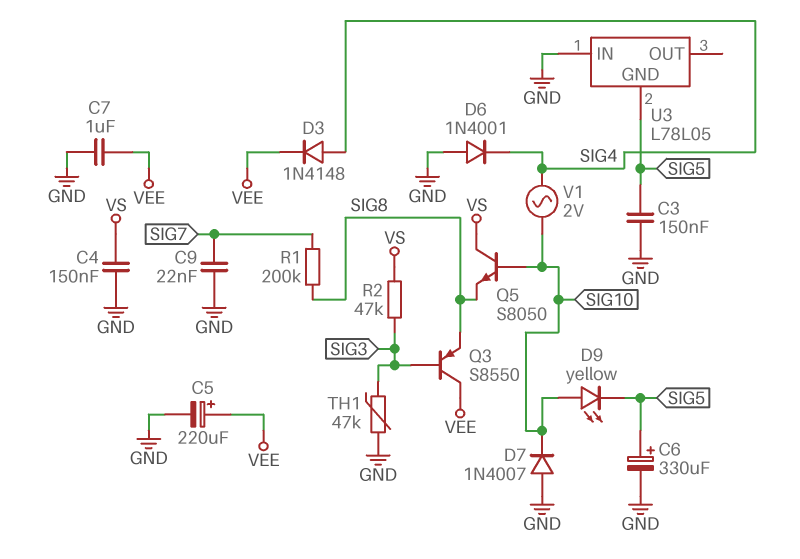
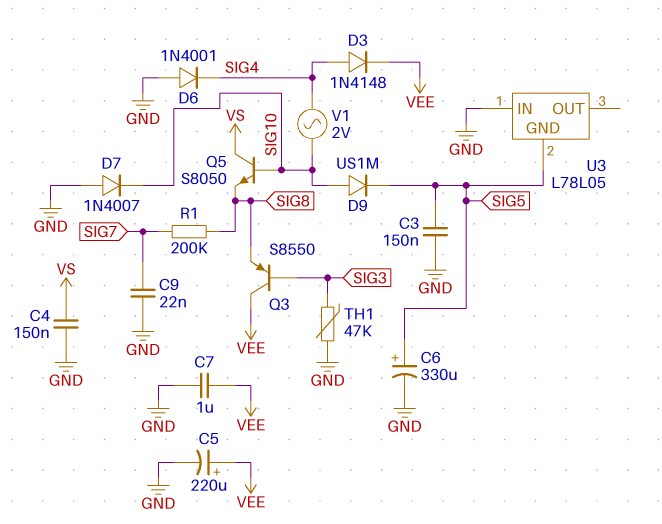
D9: LED yellow (A SIG10, K SIG5) -> diode US1M (A SIG10, K SIG5)
R2: 47k (SIG3, VS) -> none

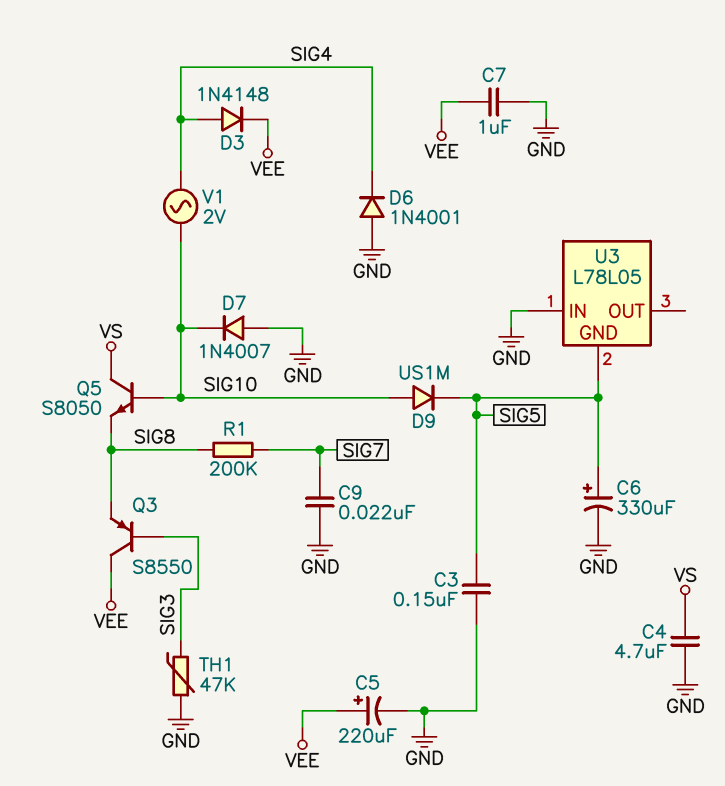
C4: 150nF (GND, VS) -> 4.7uF (GND, VS)

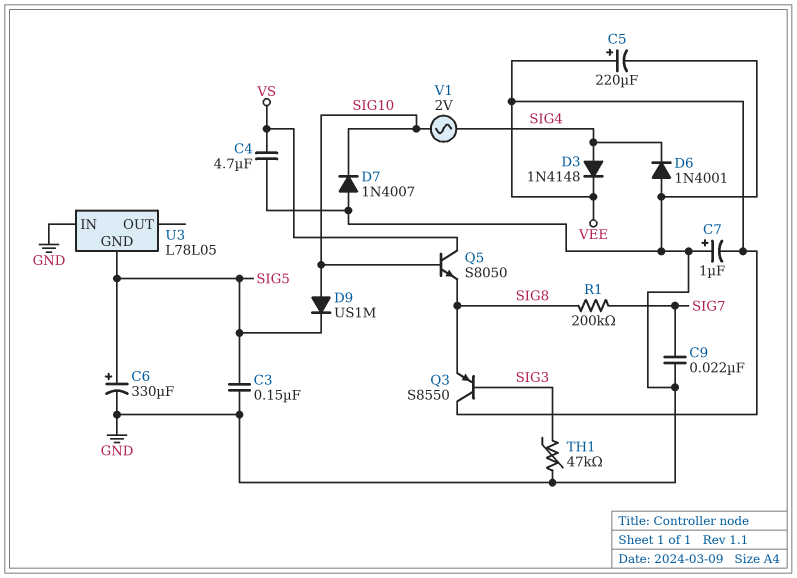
C7: 1uF (GND, VEE) -> 1uF (plus GND, minus VEE)

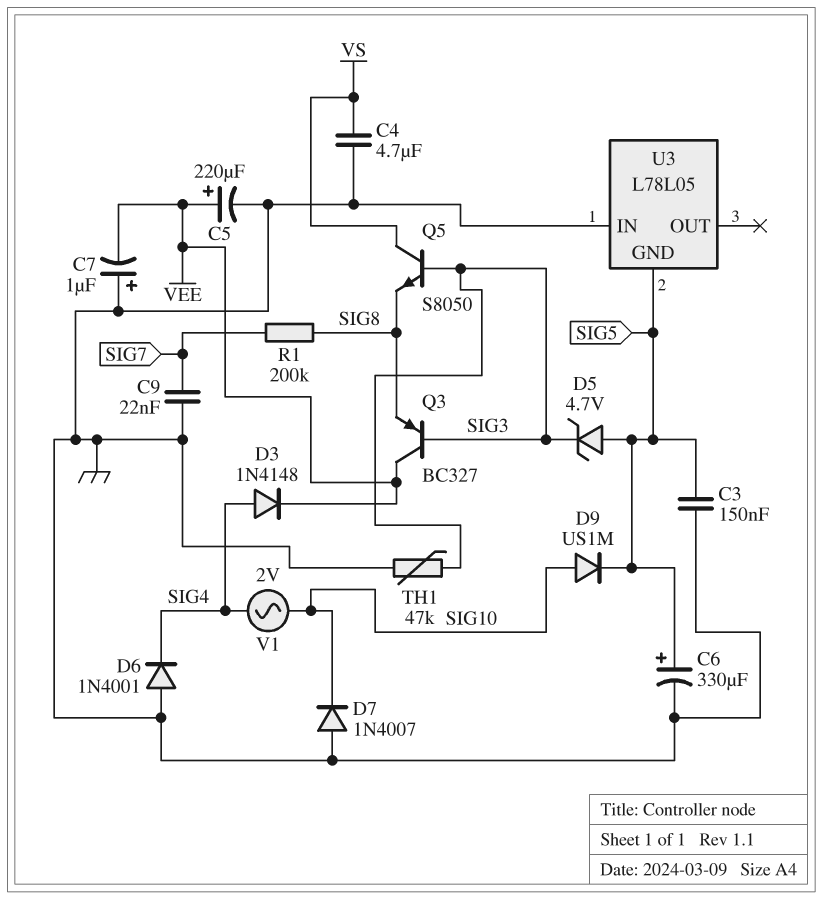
D5: none -> zener 4.7V (A SIG5, K SIG3)
Q3: PNP S8550 (B SIG3, C VEE, E SIG8) -> PNP BC327 (B SIG3, C VEE, E SIG8)
Q5: NPN S8050 (B SIG10, C VS, E SIG8) -> NPN S8050 (B SIG3, C VS, E SIG8)

